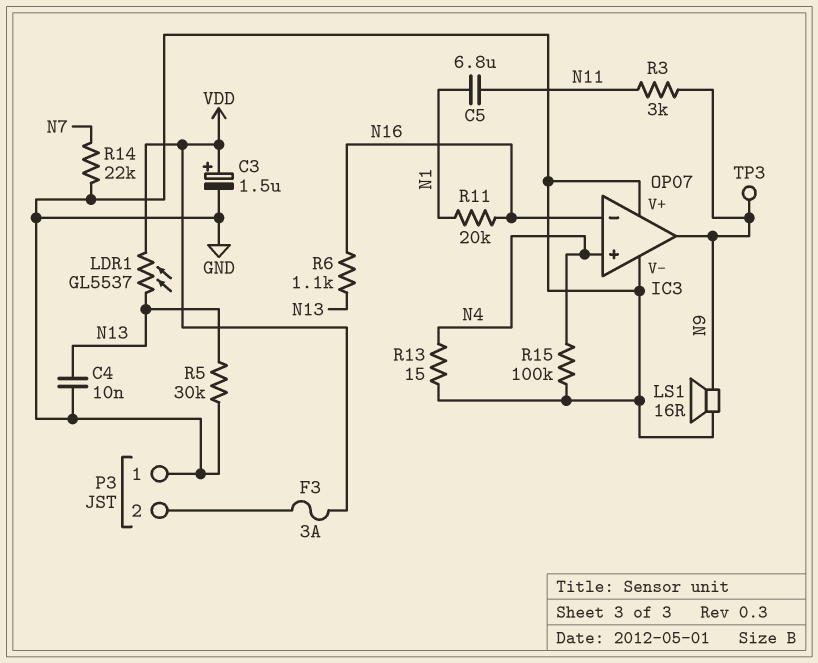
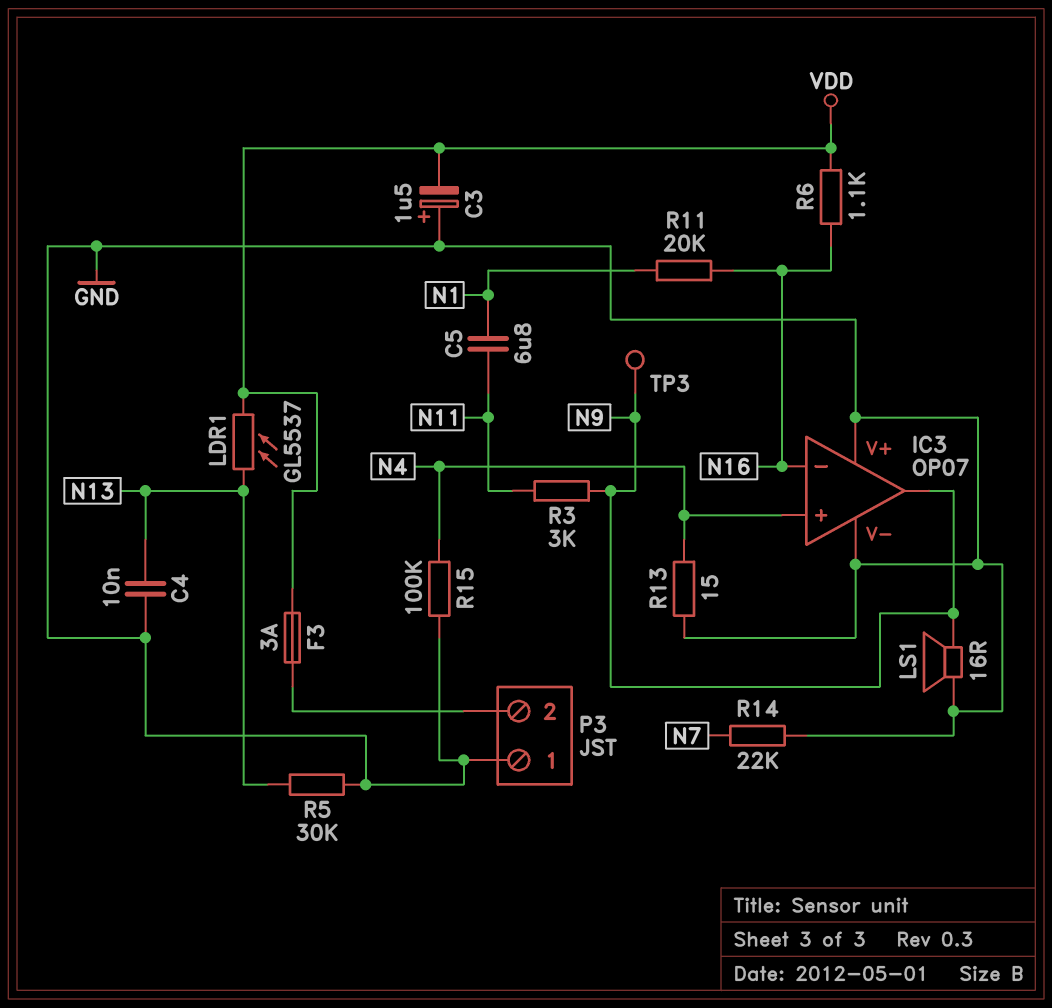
C3: 1.5uF (plus VDD, minus GND) -> 1.5uF (plus GND, minus VDD)
R6: 1.1k (N13, N16) -> 1.1k (N16, VDD)

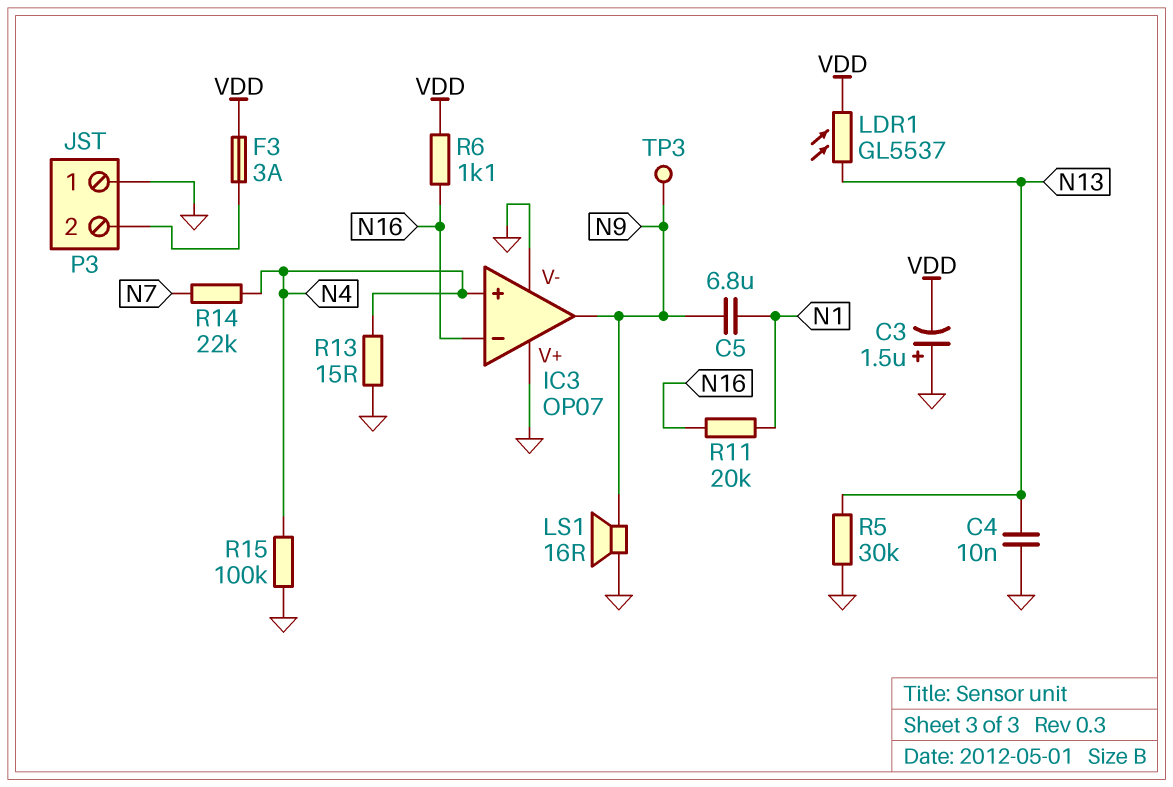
C5: 6.8uF (N1, N11) -> 6.8uF (N1, N9)
R3: 3k (N9, N11) -> none
R14: 22k (GND, N7) -> 22k (N4, N7)

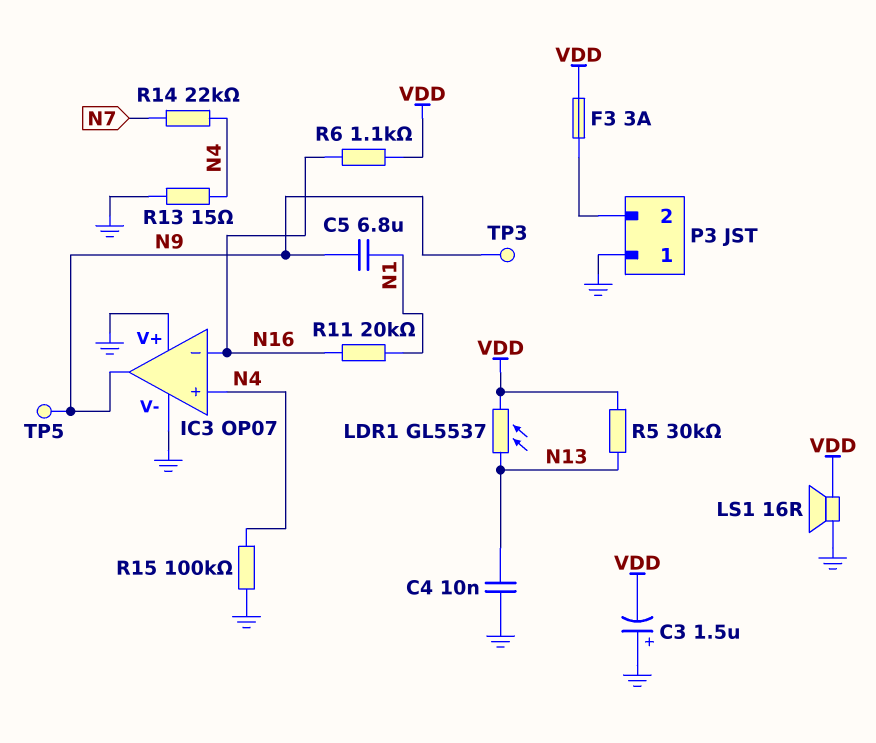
LS1: speaker 16R (GND, N9) -> speaker 16R (GND, VDD)
R5: 30k (GND, N13) -> 30k (N13, VDD)
TP5: none -> test point (N9)

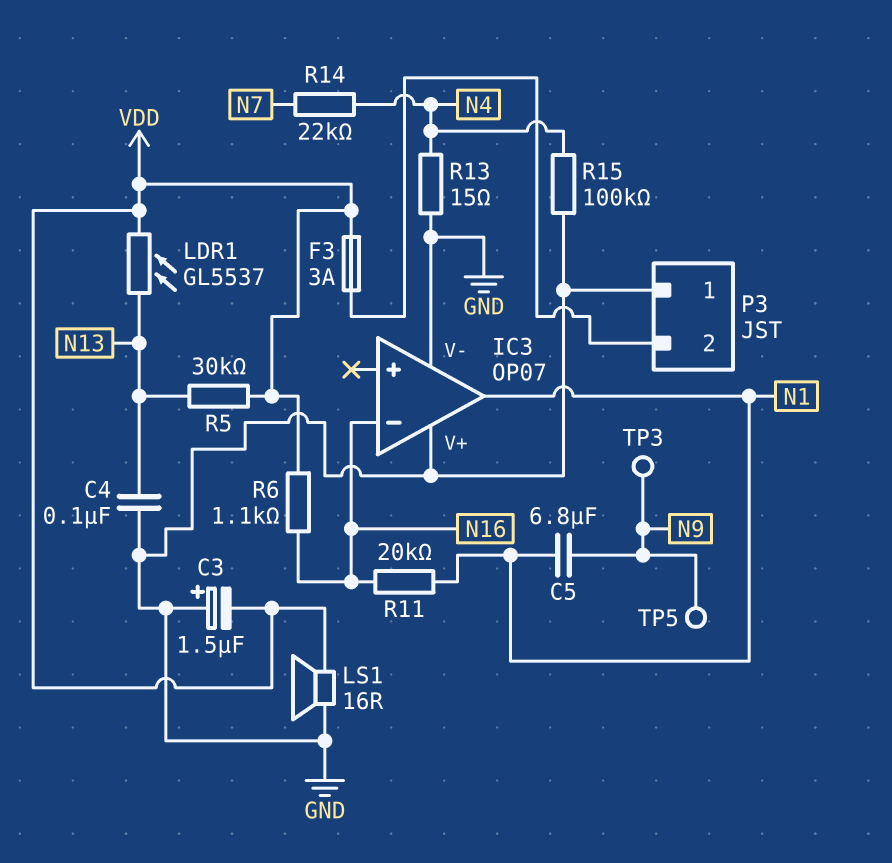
C4: 10nF (GND, N13) -> 100nF (GND, N13)
IC3 pin in+: N4 -> none
IC3 pin out: N9 -> N1

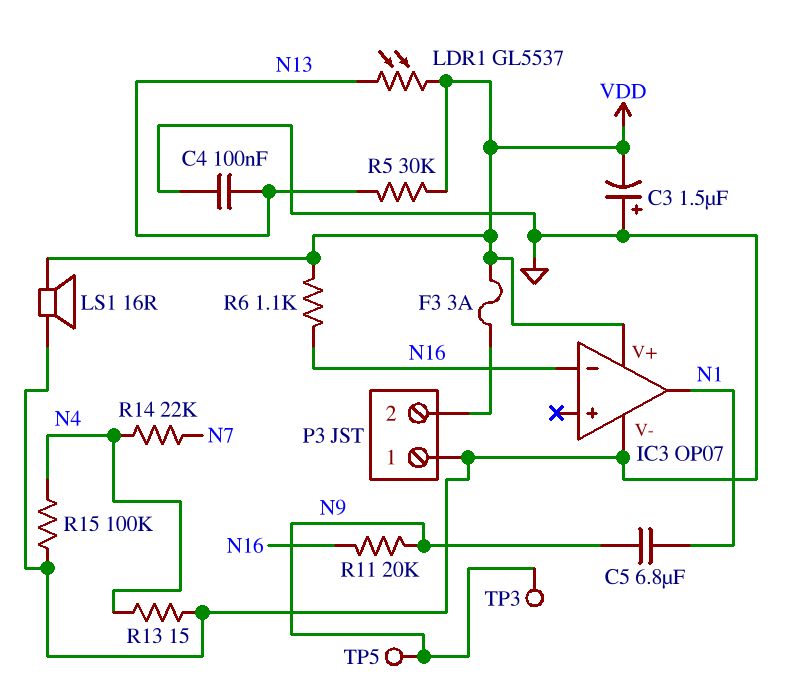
IC3 pin V+: GND -> VDD
R11: 20k (N1, N16) -> 20k (N9, N16)

